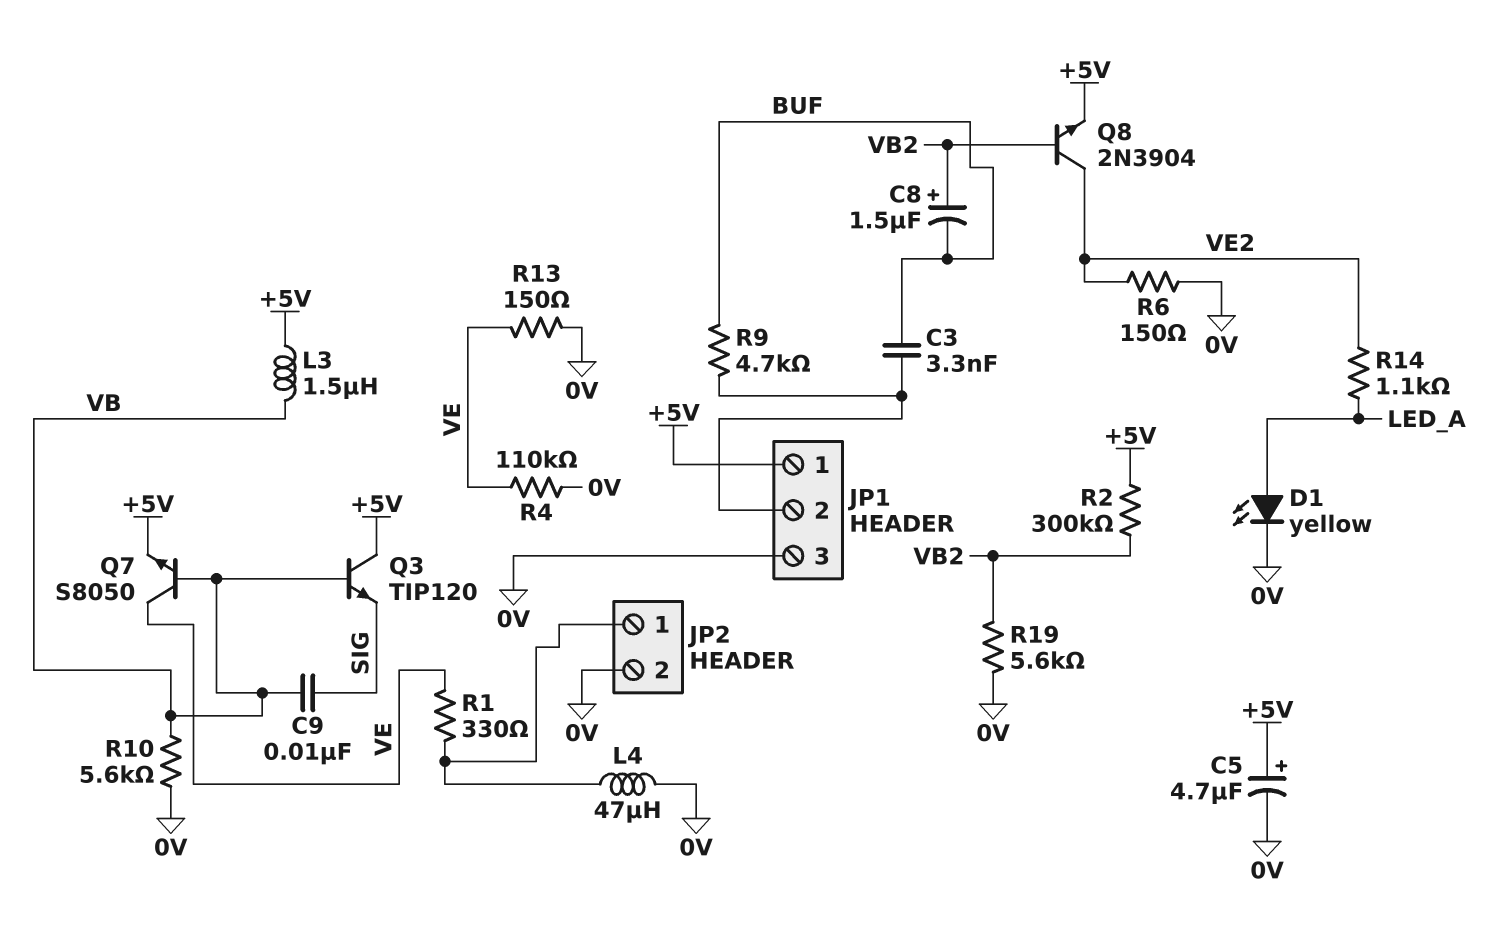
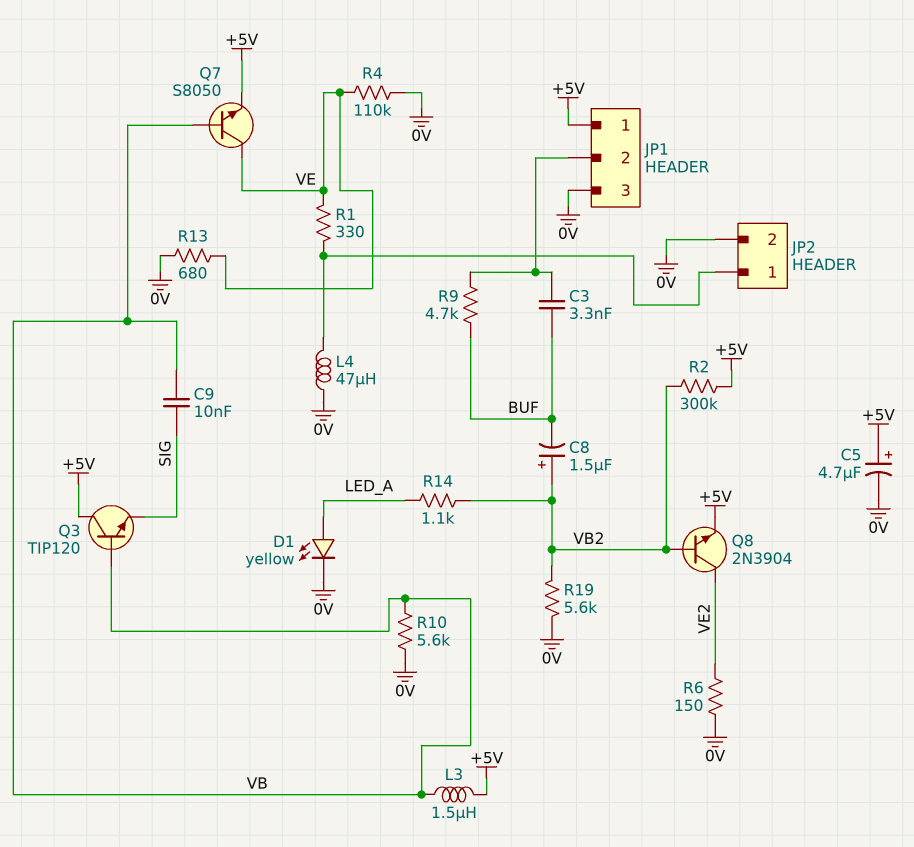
R13: 150 (0V, VE) -> 680 (0V, VE)
R14: 1.1k (LED_A, VE2) -> 1.1k (LED_A, VB2)

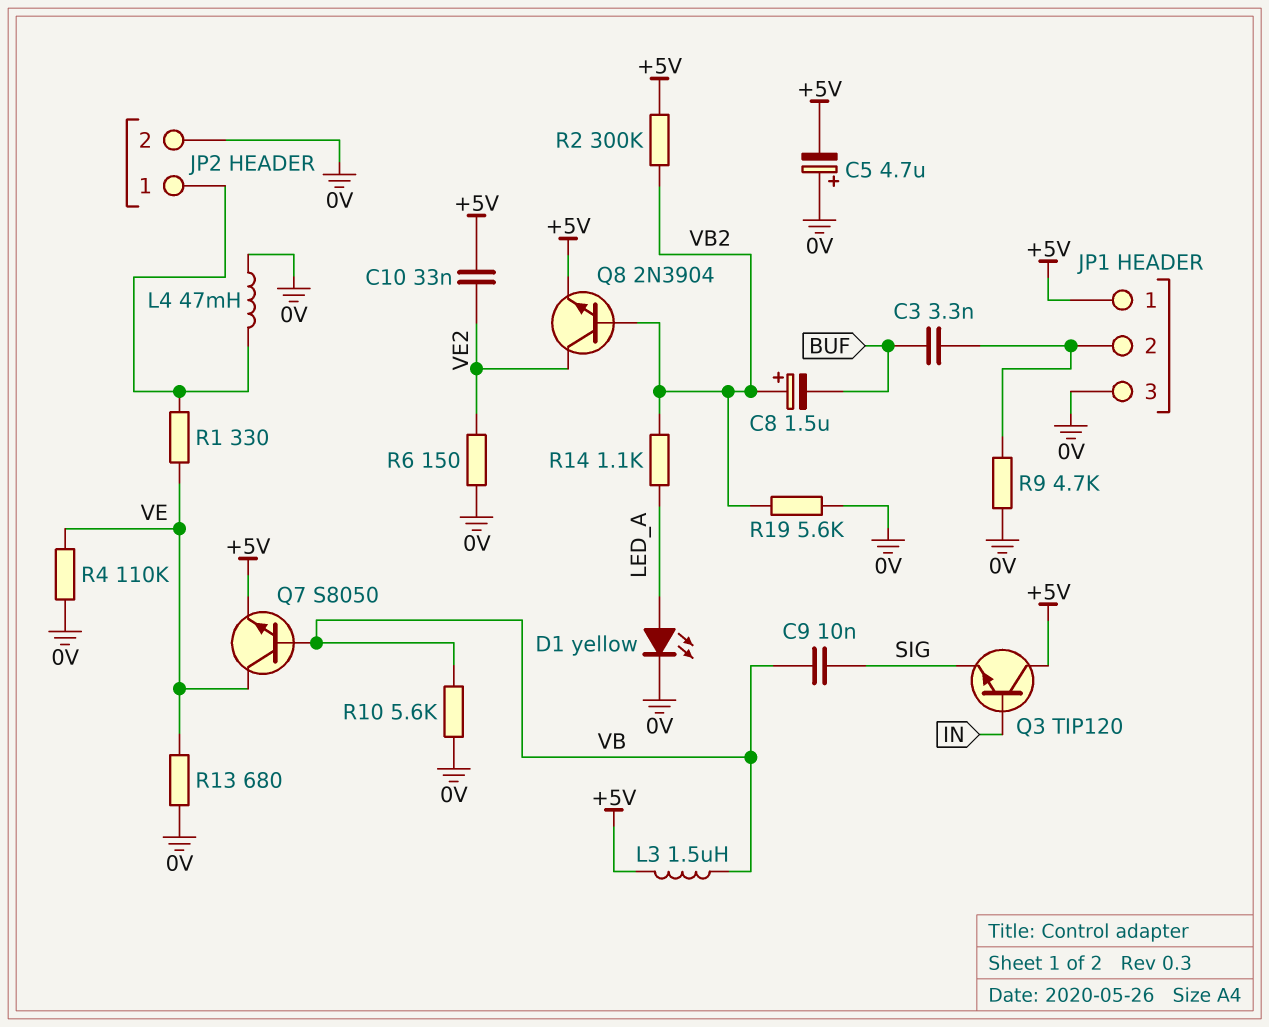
C5: 4.7uF (plus +5V, minus 0V) -> 4.7uF (plus 0V, minus +5V)
C10: none -> 33nF (+5V, VE2)
L4: 47uH (0V, JP2/1) -> 47mH (0V, JP2/1)
Q3: NPN TIP120 (B VB, C +5V, E SIG) -> NPN TIP120 (B IN, C +5V, E SIG)
R9: 4.7k (BUF, JP1/2) -> 4.7k (0V, JP1/2)

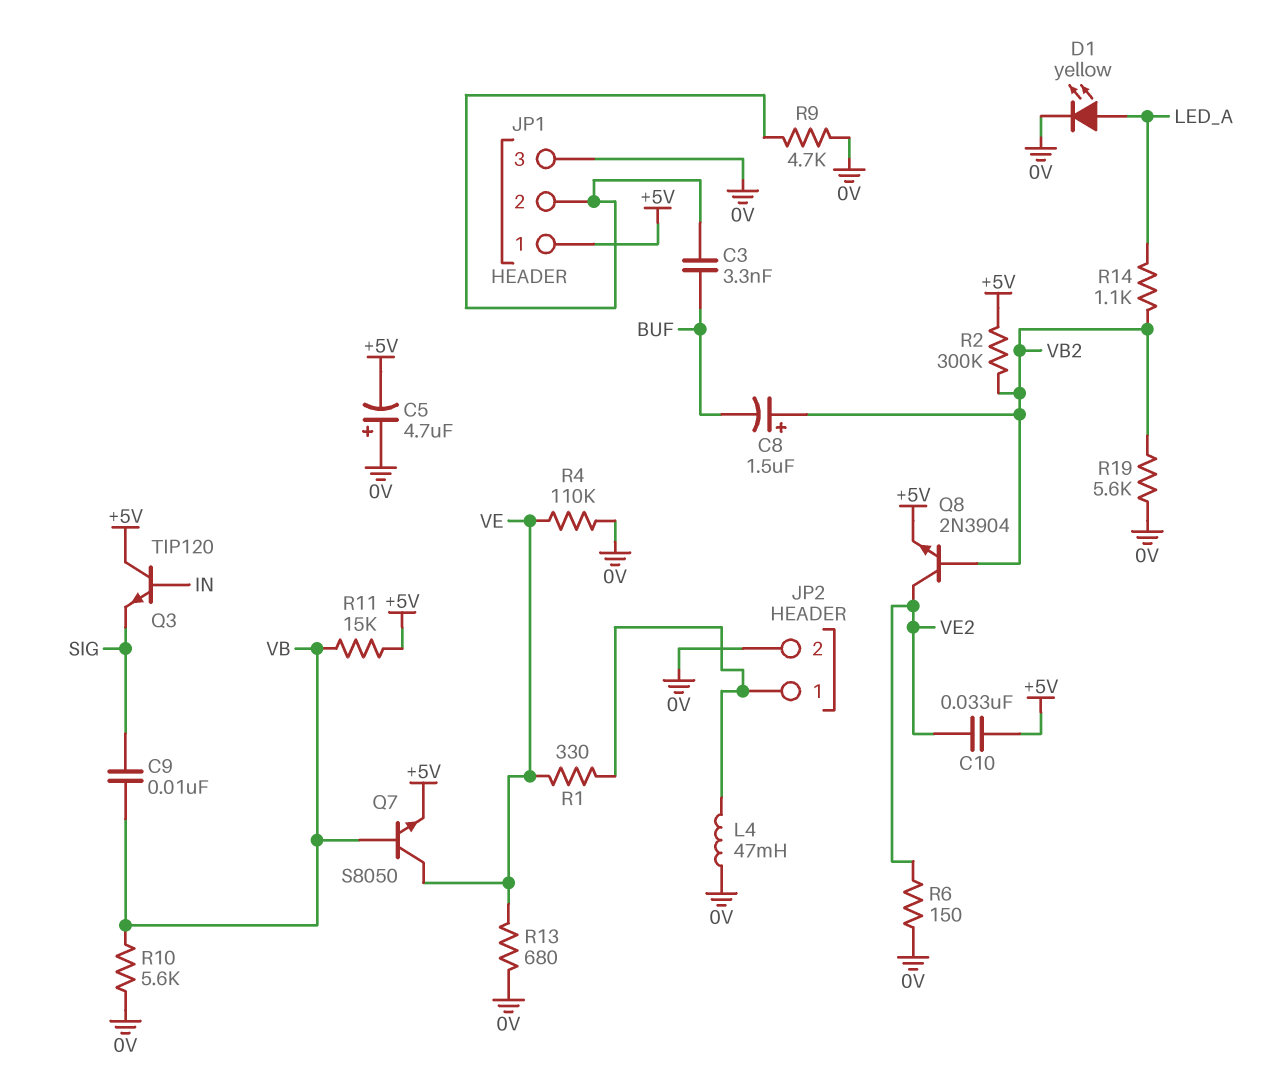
L3: 1.5uH (+5V, VB) -> none
R11: none -> 15k (+5V, VB)

